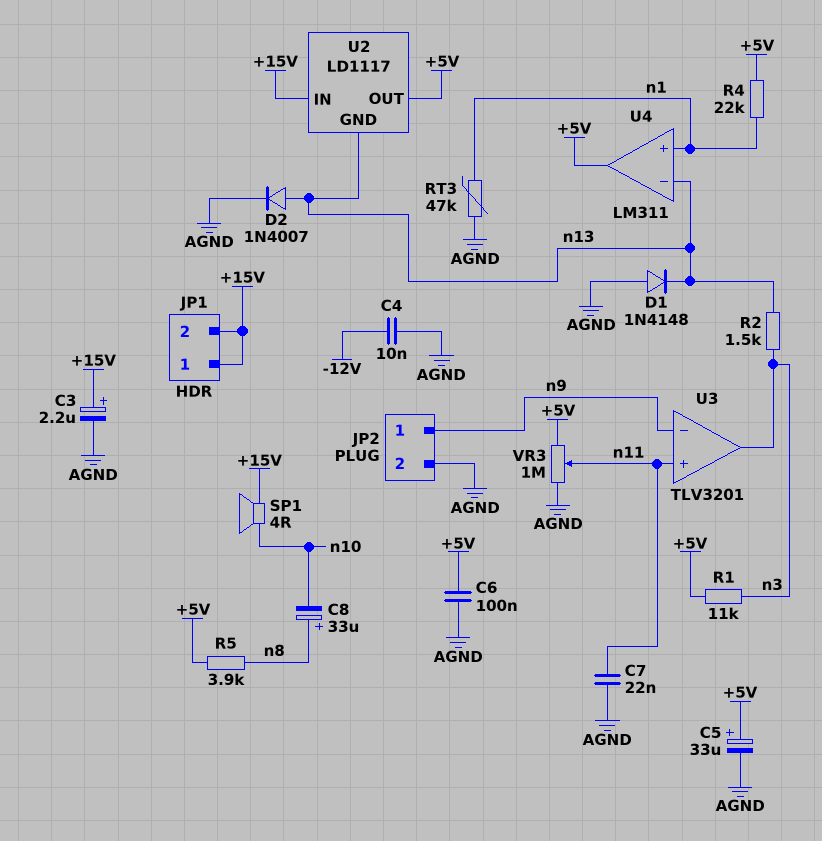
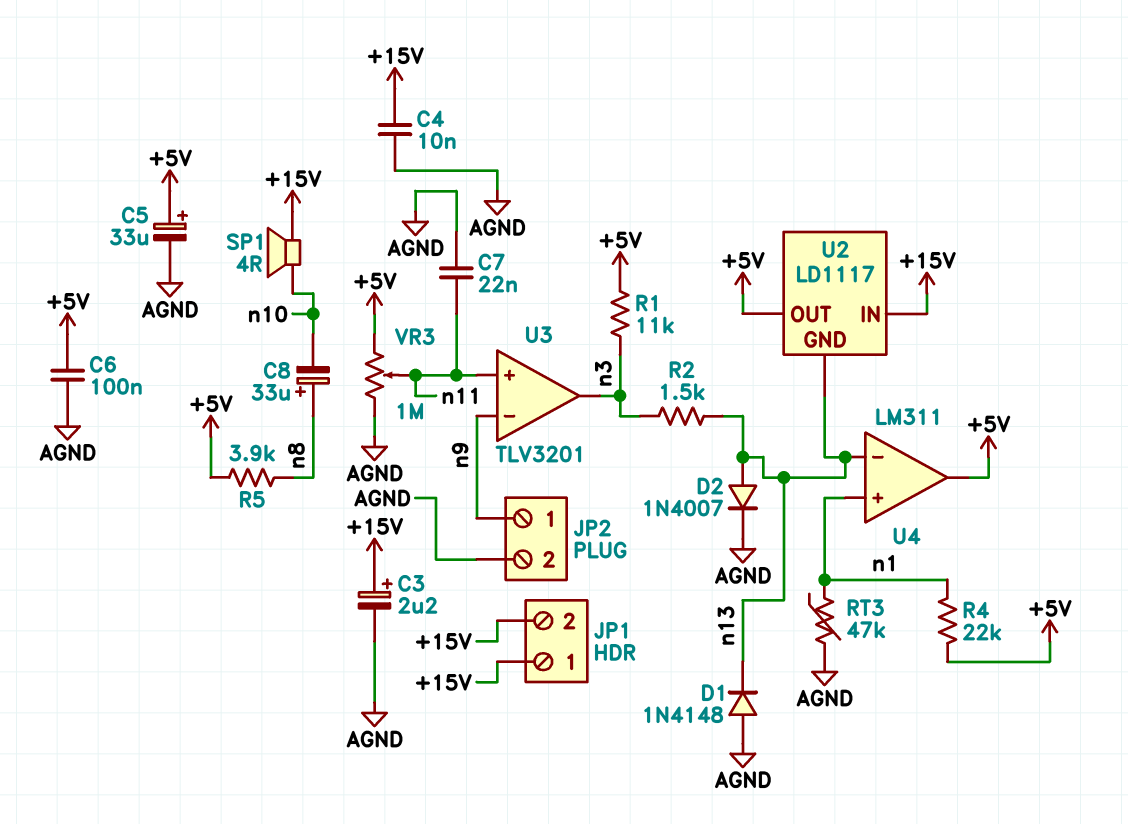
C4: 10nF (-12V, AGND) -> 10nF (+15V, AGND)

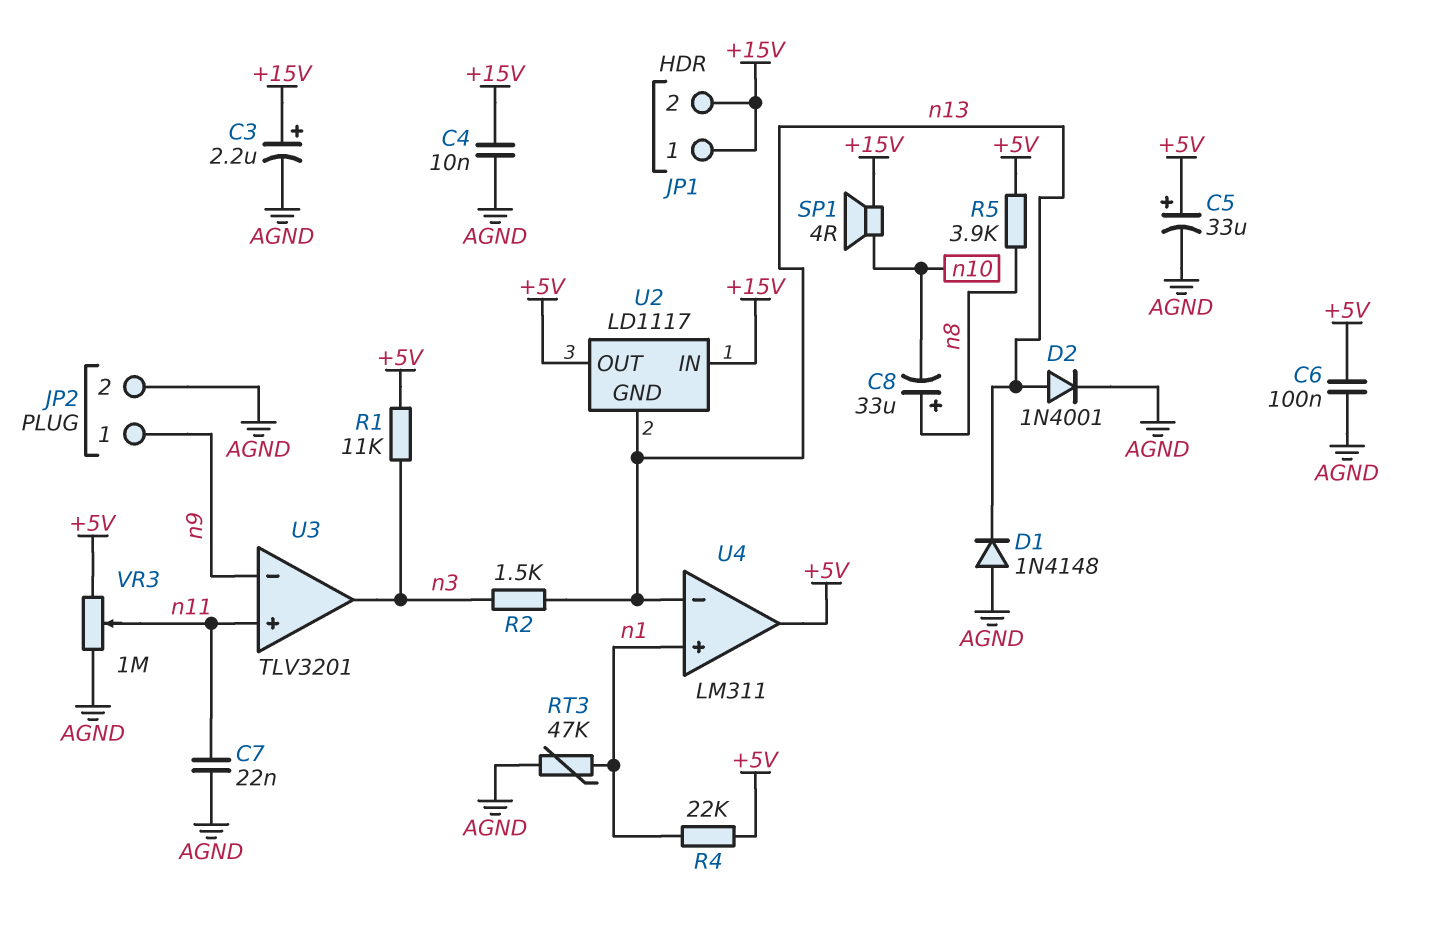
D2: diode 1N4007 (A n13, K AGND) -> diode 1N4001 (A n13, K AGND)

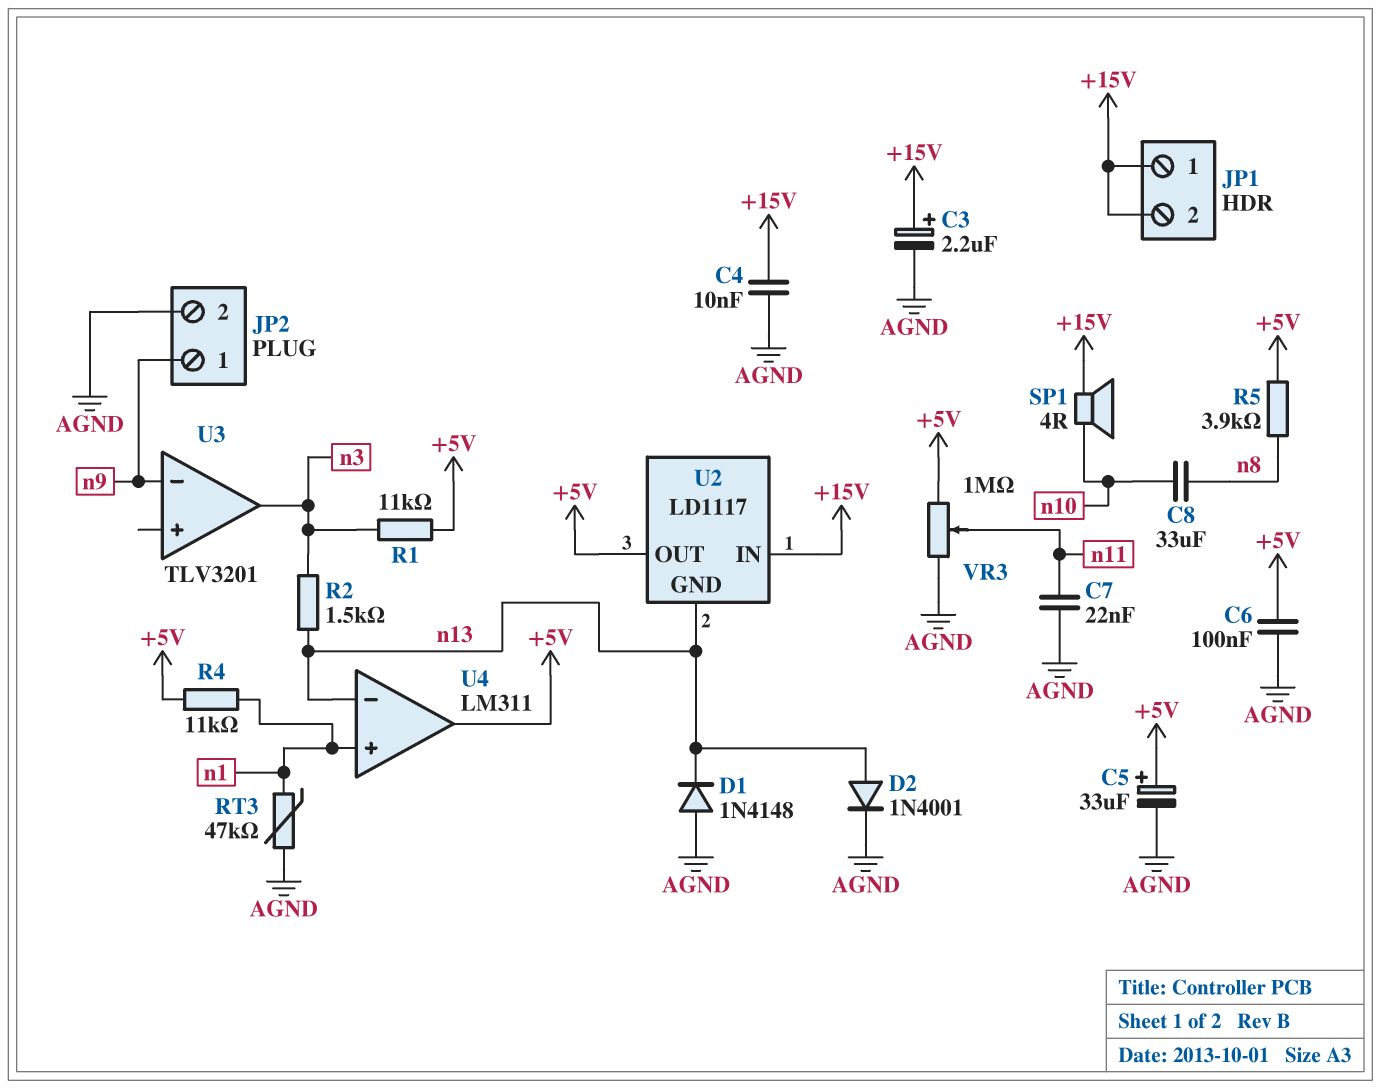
C8: 33uF (plus n8, minus n10) -> 33uF (n8, n10)
R4: 22k (+5V, n1) -> 11k (+5V, n1)
U3 pin in+: n11 -> none

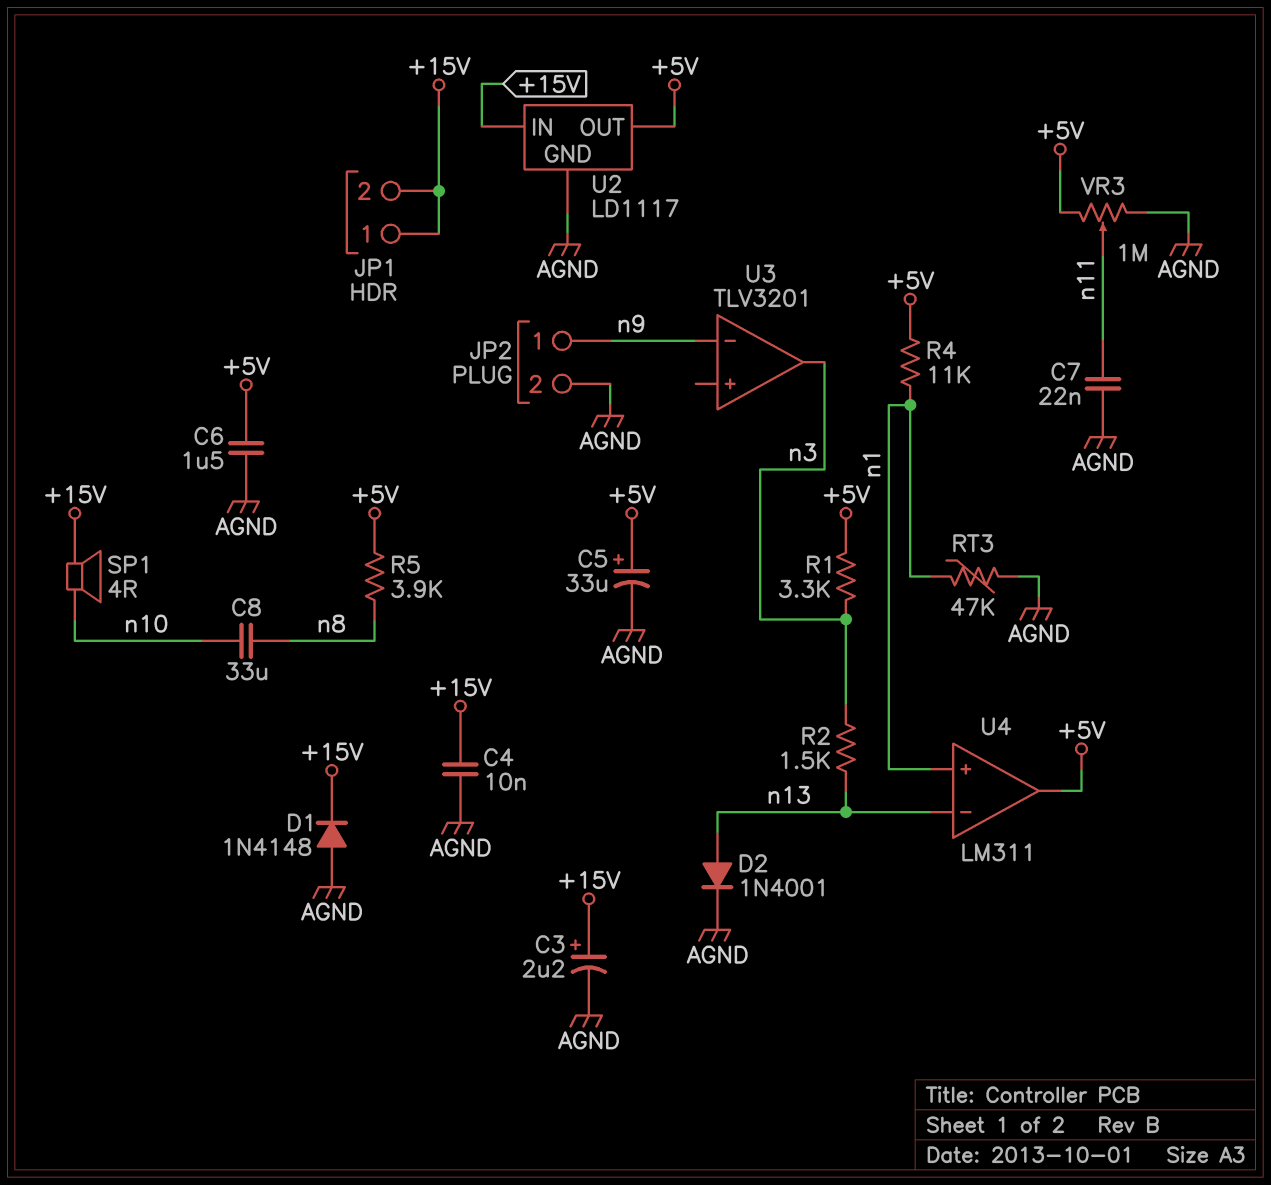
C6: 100nF (+5V, AGND) -> 1.5uF (+5V, AGND)
D1: diode 1N4148 (A AGND, K n13) -> diode 1N4148 (A AGND, K +15V)
R1: 11k (+5V, n3) -> 3.3k (+5V, n3)
U2 pin GND: n13 -> AGND

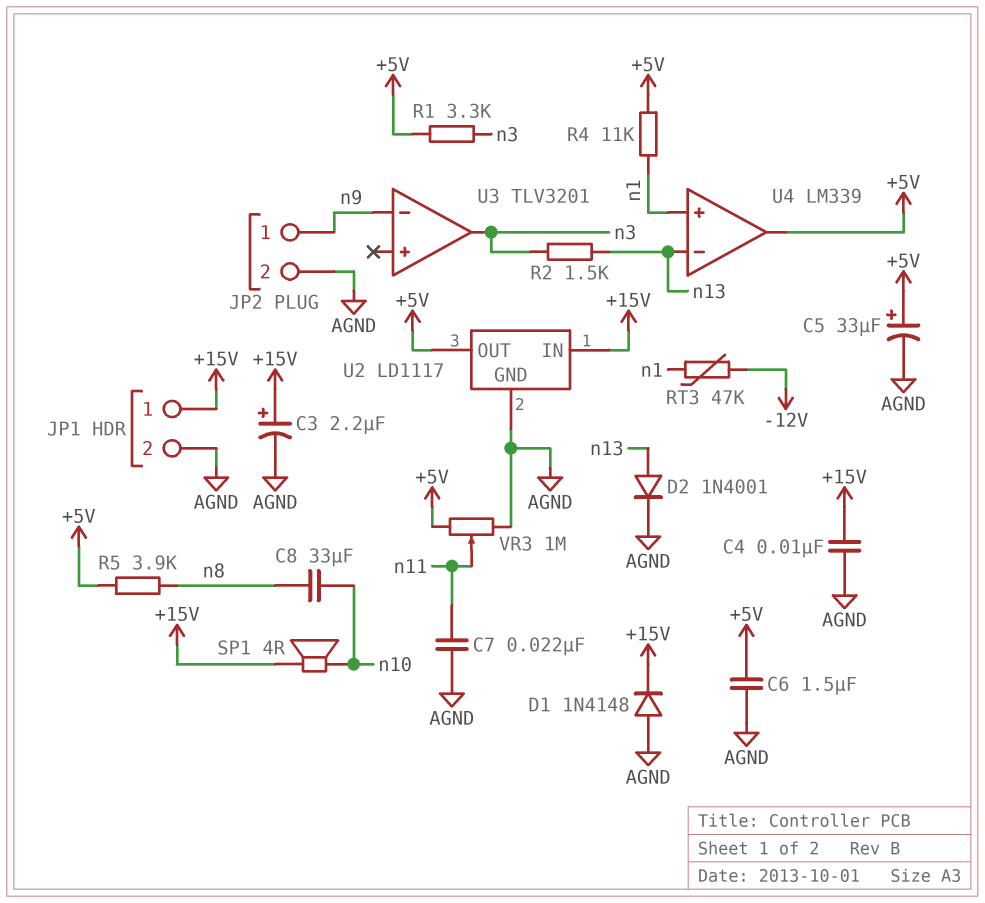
JP1 pin 2: +15V -> AGND
RT3: 47k (AGND, n1) -> 47k (-12V, n1)
U4: LM311 -> LM339

